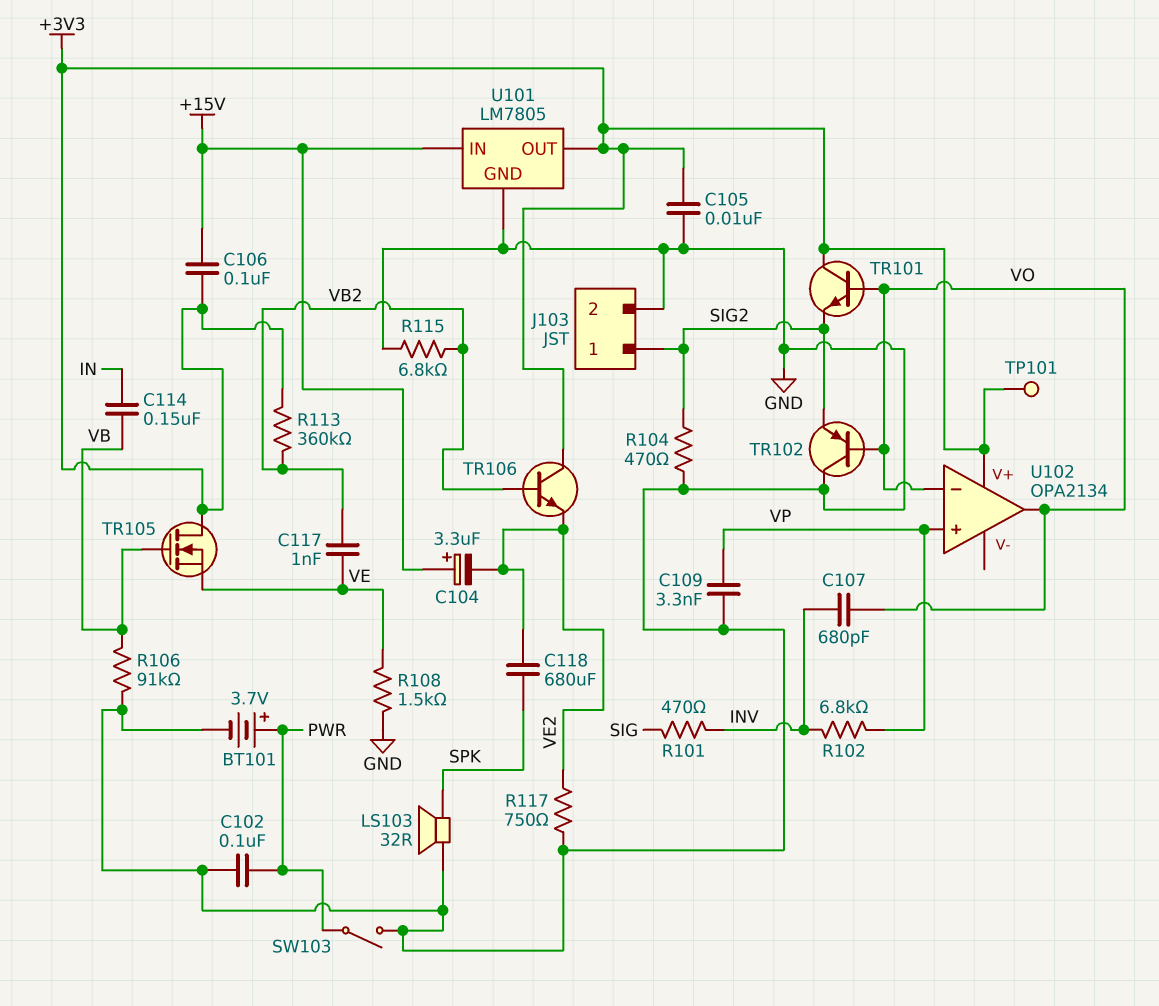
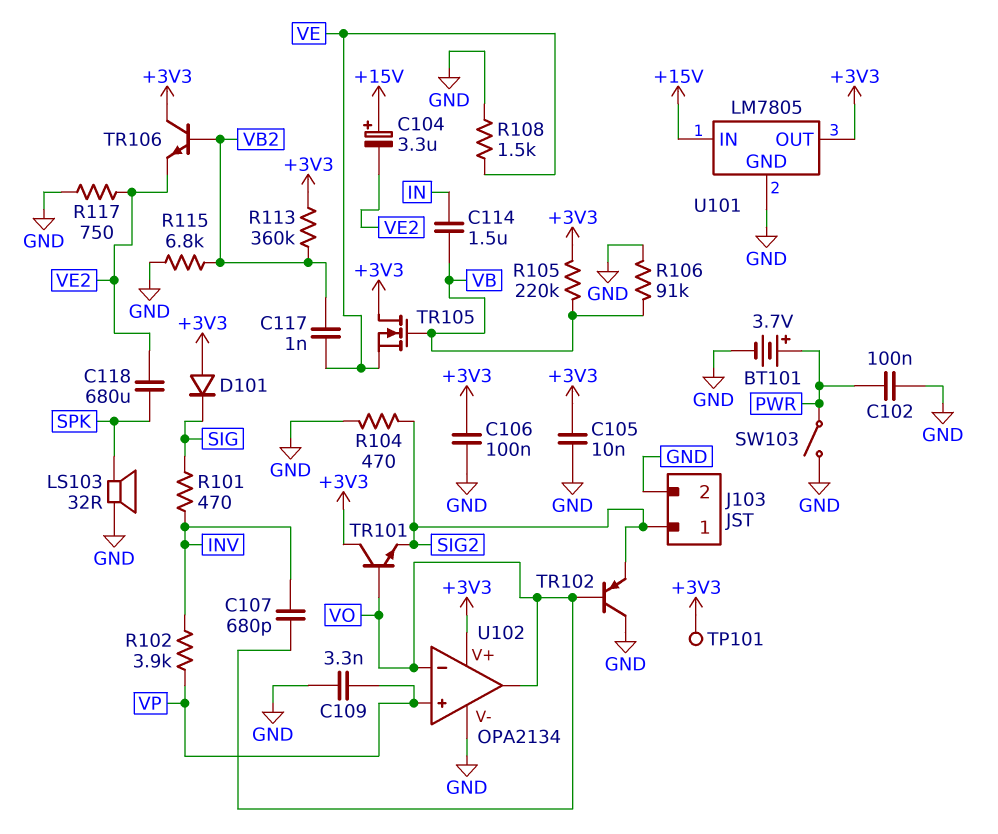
C106: 100nF (+3V3, +15V) -> 100nF (+3V3, GND)
C114: 150nF (IN, VB) -> 1.5uF (IN, VB)
D101: none -> diode (A +3V3, K SIG)
R102: 6.8k (INV, VP) -> 3.9k (INV, VP)
R105: none -> 220k (+3V3, VB)
U102 pin V-: none -> GND

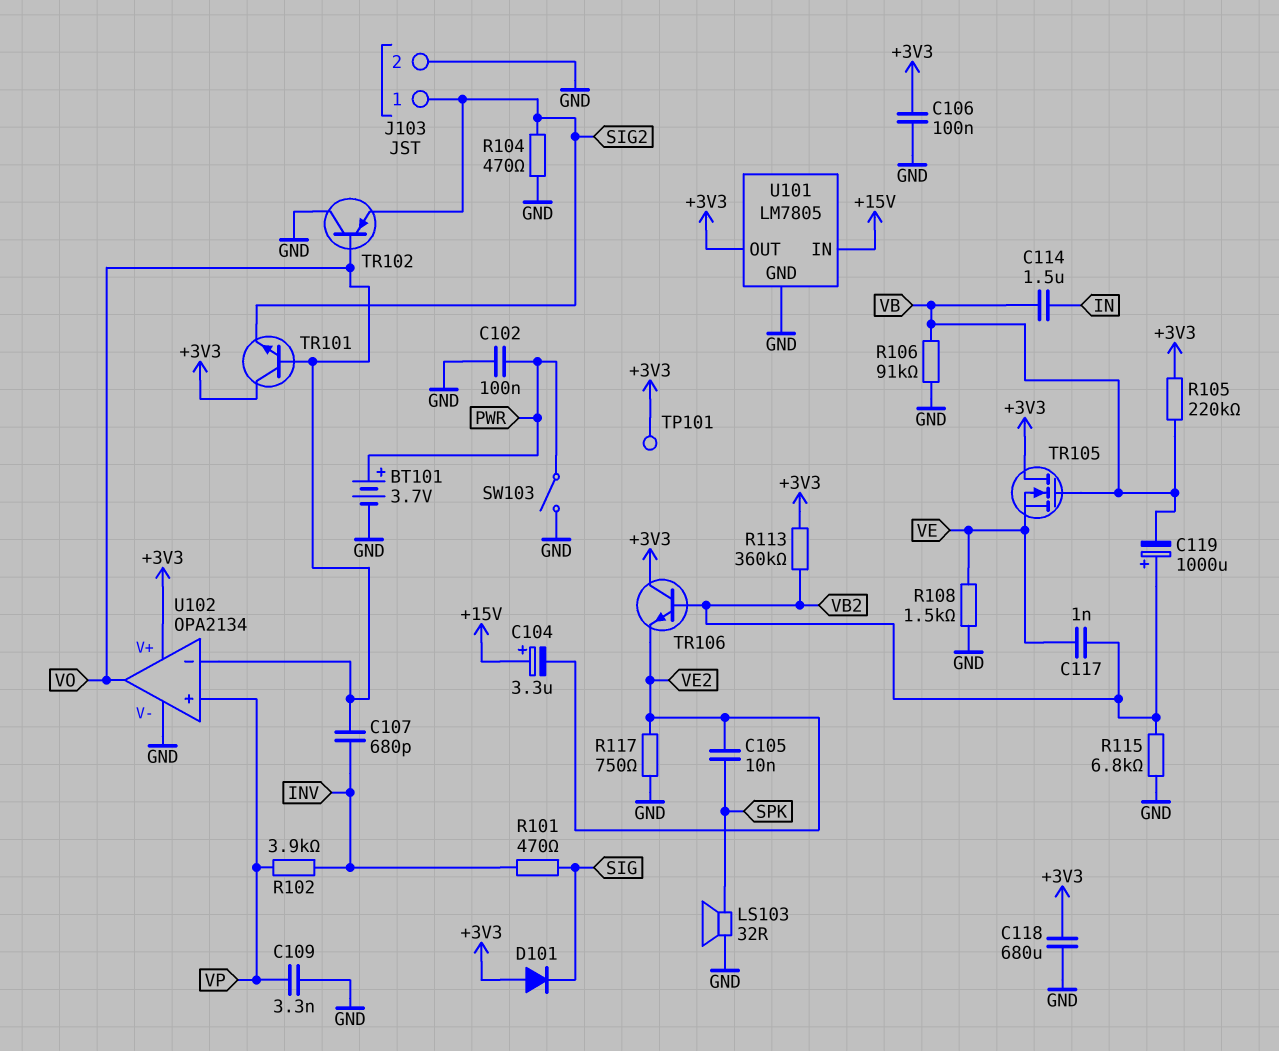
C105: 10nF (+3V3, GND) -> 10nF (SPK, VE2)
C118: 680uF (SPK, VE2) -> 680uF (+3V3, GND)
C119: none -> 1000uF (plus VB2, minus VB)

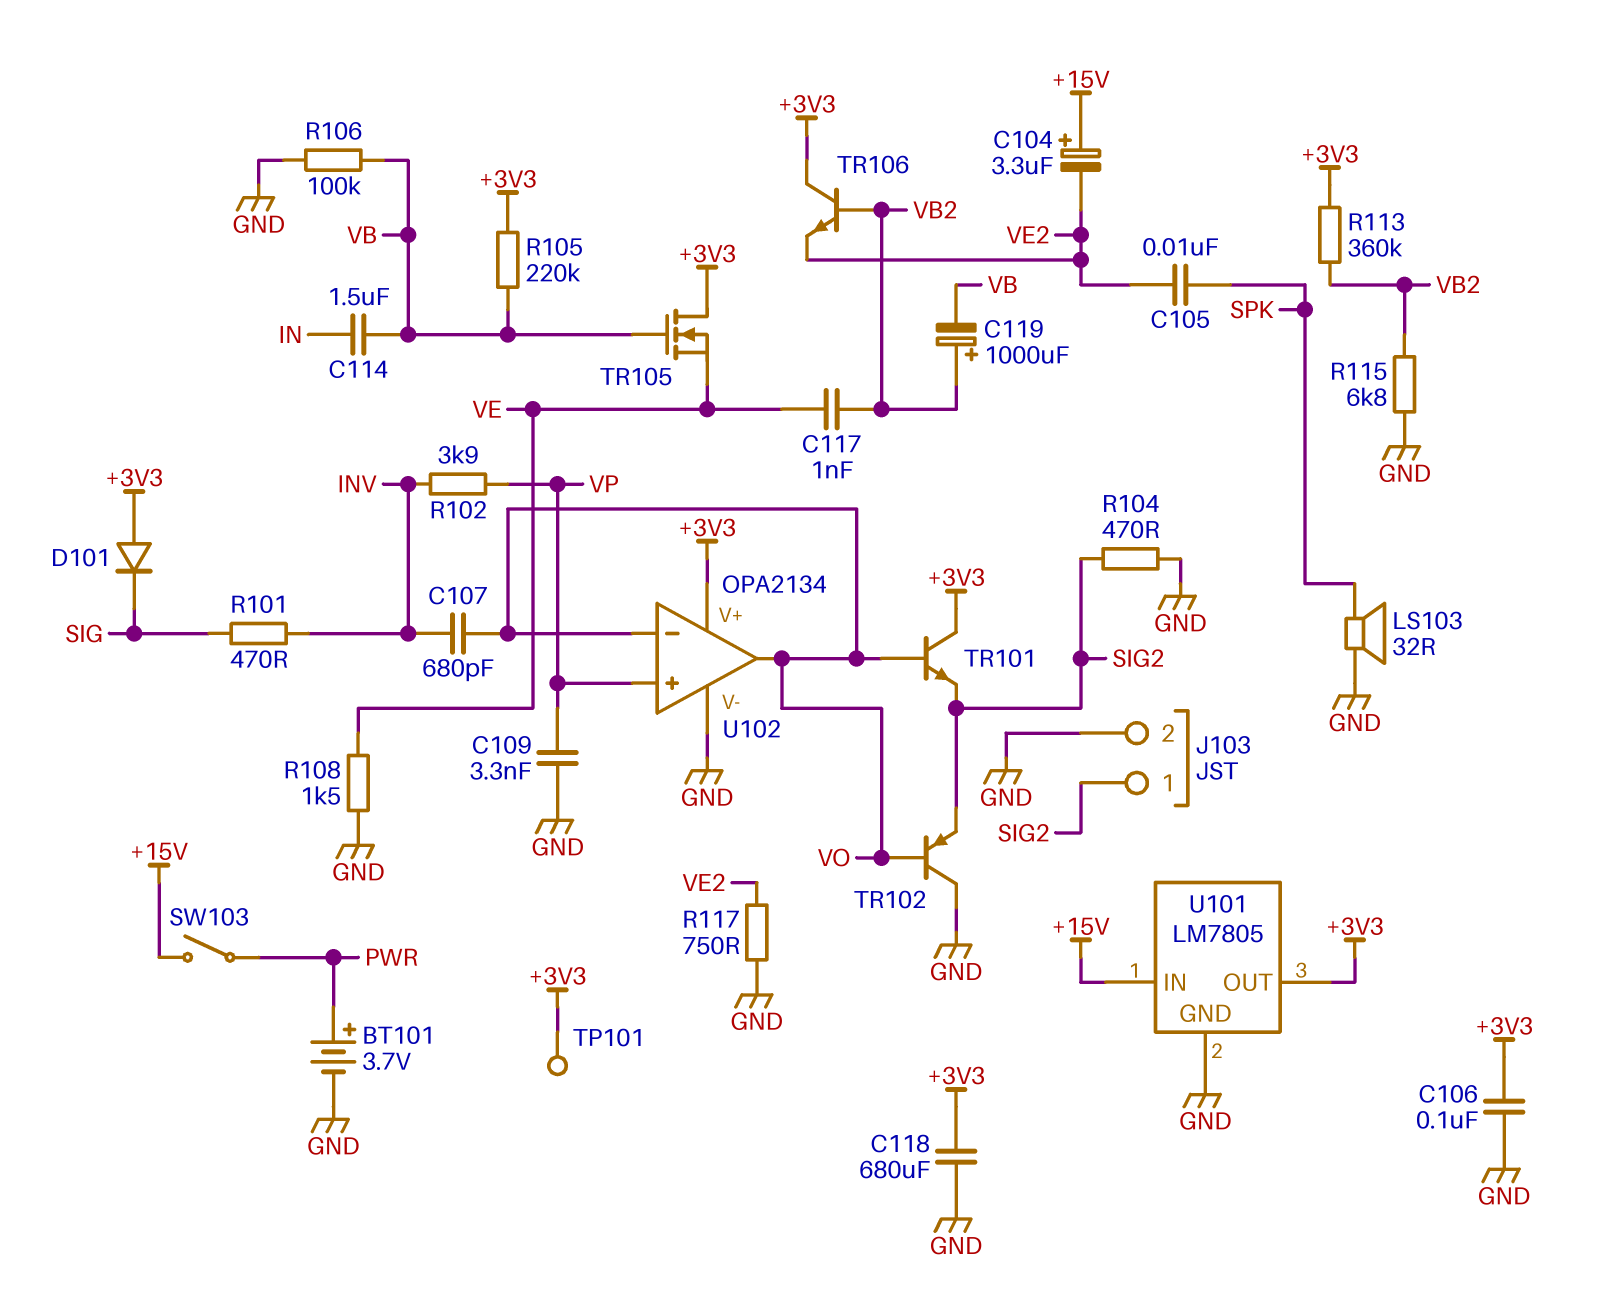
C102: 100nF (GND, PWR) -> none
R106: 91k (GND, VB) -> 100k (GND, VB)
SW103: switch (GND, PWR) -> switch (+15V, PWR)

